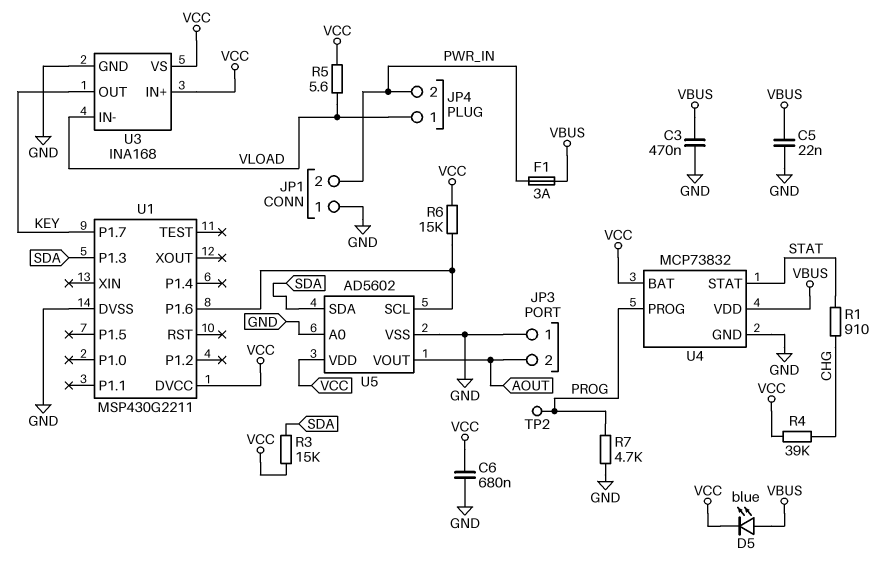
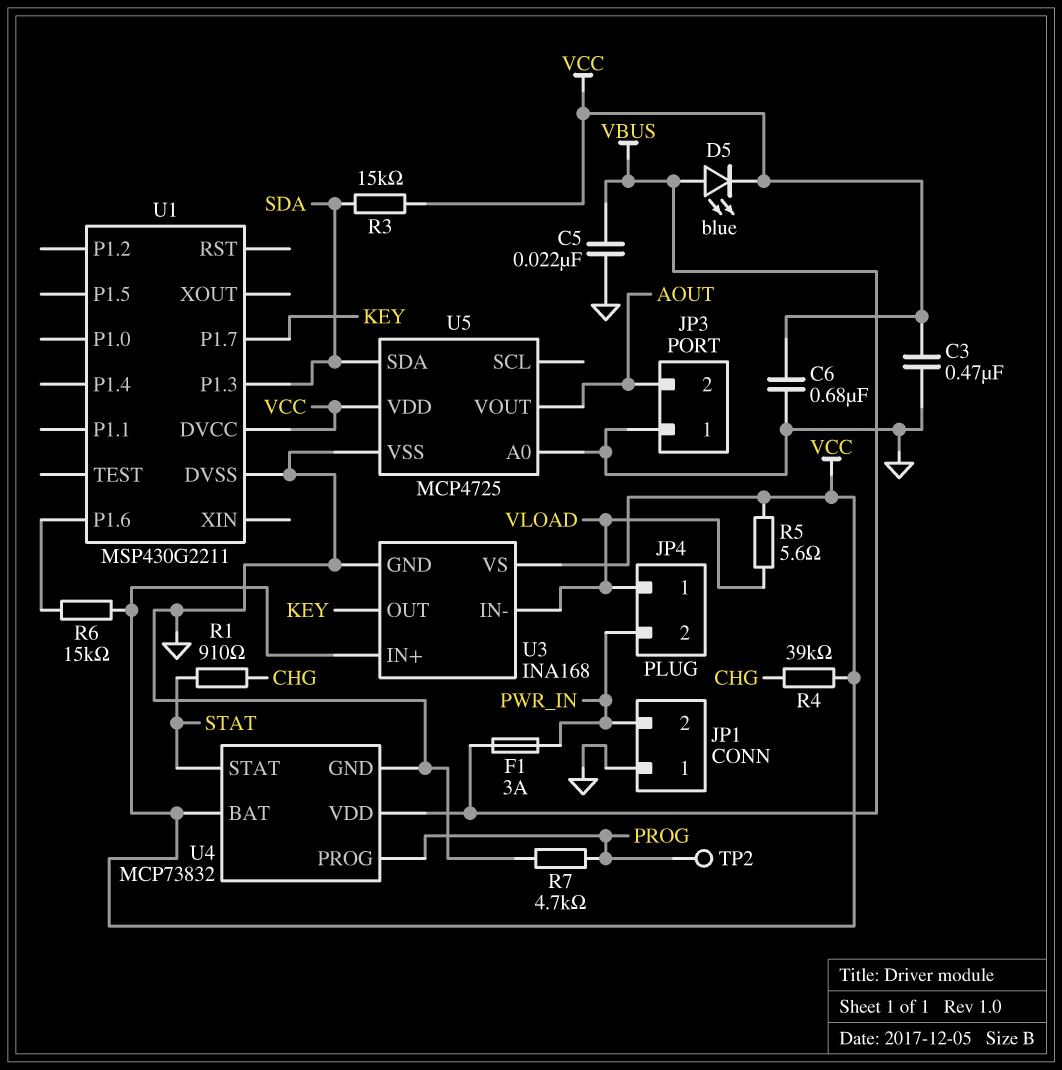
C3: 470nF (GND, VBUS) -> 470nF (GND, VCC)
U5: AD5602 -> MCP4725
U5 pin SCL: U1/P1.6 -> none

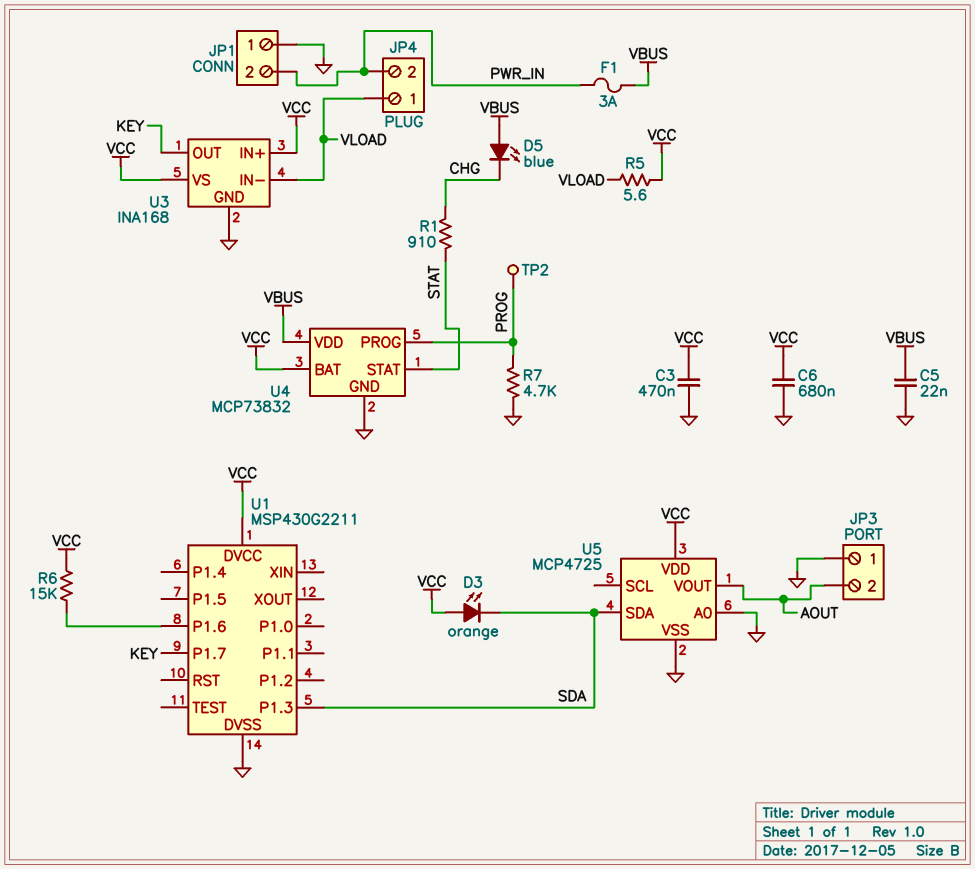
D3: none -> LED orange (A VCC, K SDA)
D5: LED blue (A VBUS, K VCC) -> LED blue (A VBUS, K CHG)
R3: 15k (SDA, VCC) -> none
R4: 39k (CHG, VCC) -> none

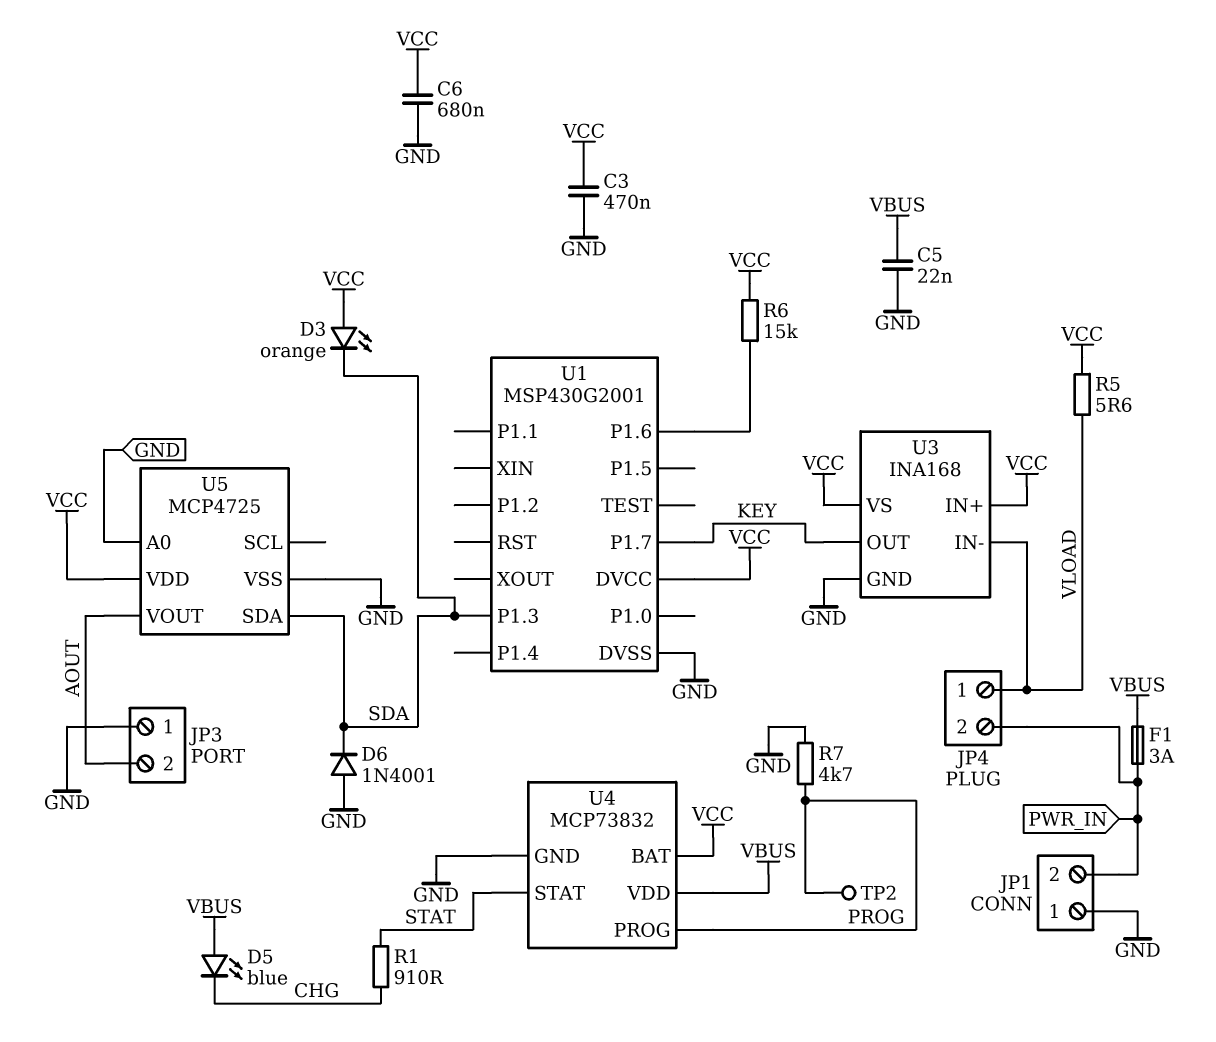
D6: none -> diode 1N4001 (A GND, K SDA)
U1: MSP430G2211 -> MSP430G2001

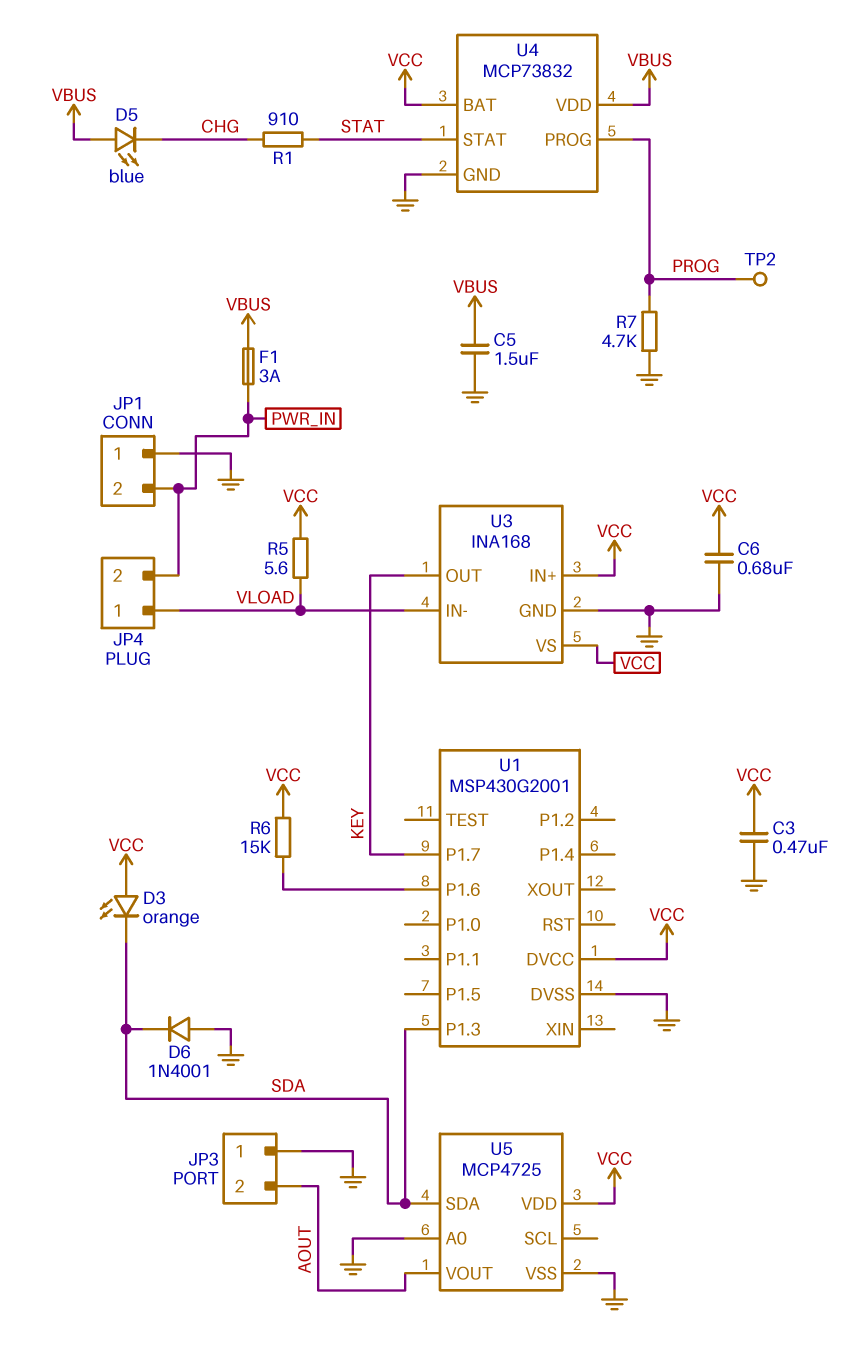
C5: 22nF (GND, VBUS) -> 1.5uF (GND, VBUS)

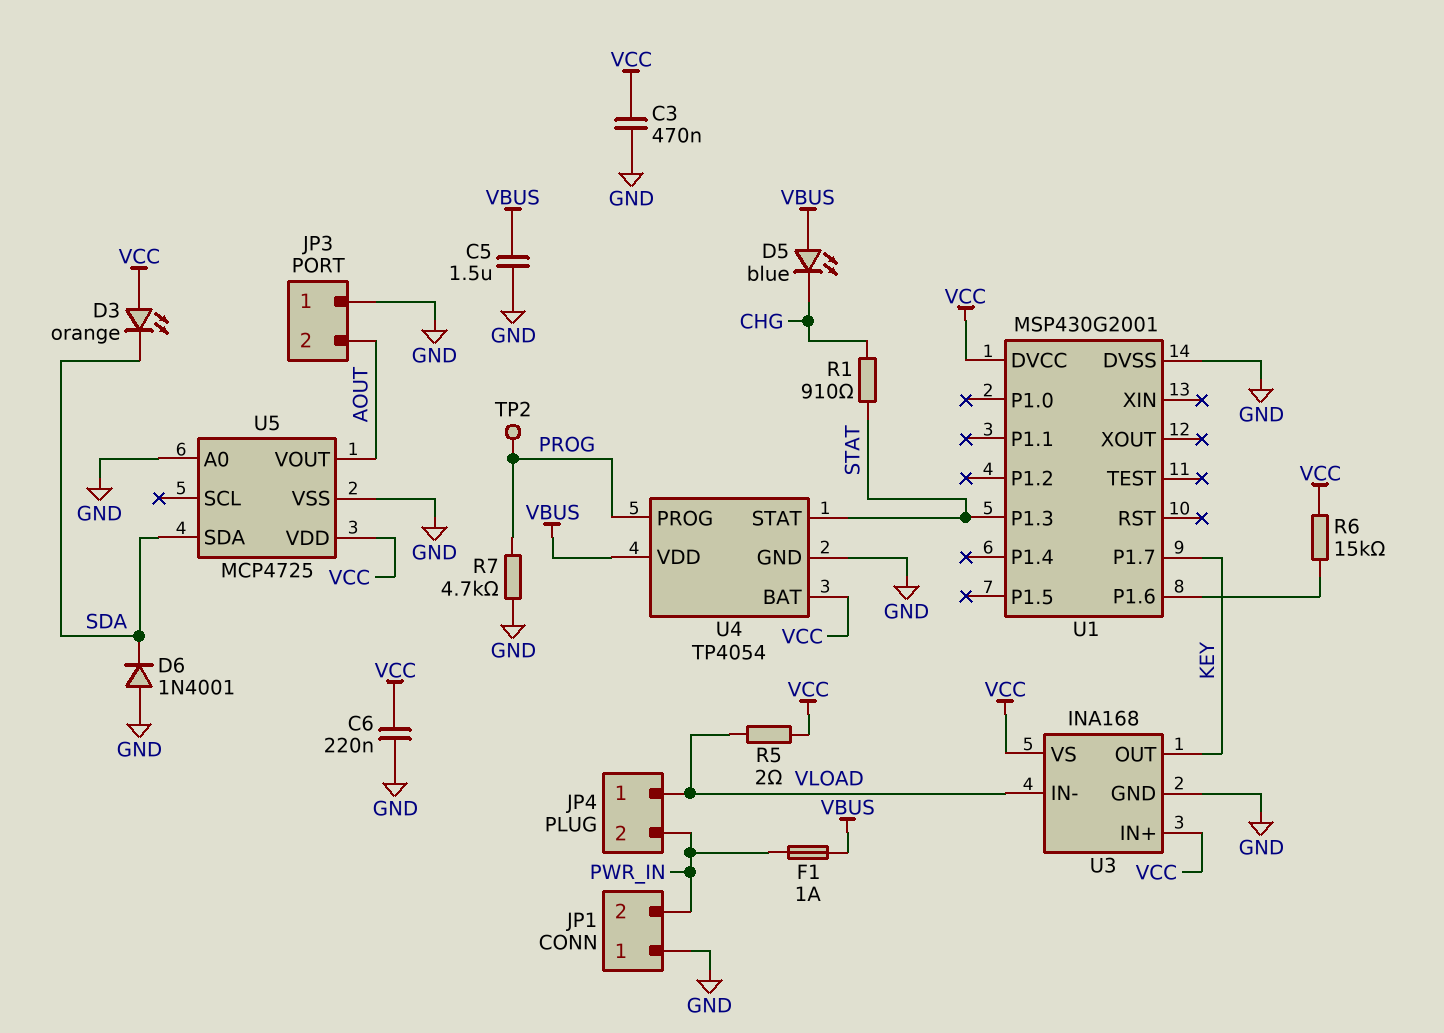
C6: 680nF (GND, VCC) -> 220nF (GND, VCC)
F1: 3A (PWR_IN, VBUS) -> 1A (PWR_IN, VBUS)
R5: 5.6 (VCC, VLOAD) -> 2 (VCC, VLOAD)
U1 pin P1.3: SDA -> STAT
U4: MCP73832 -> TP4054

